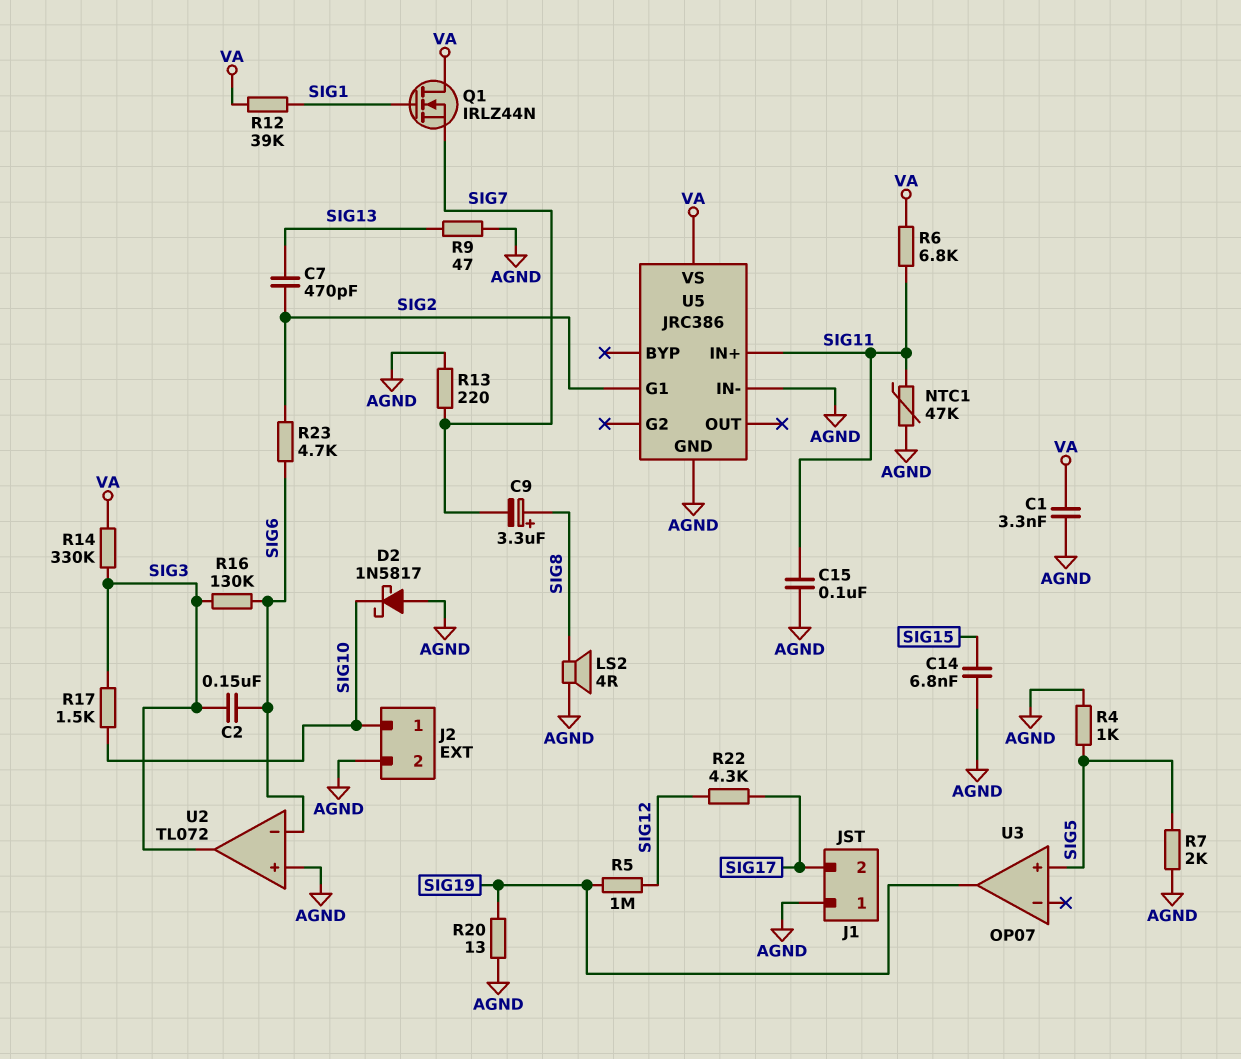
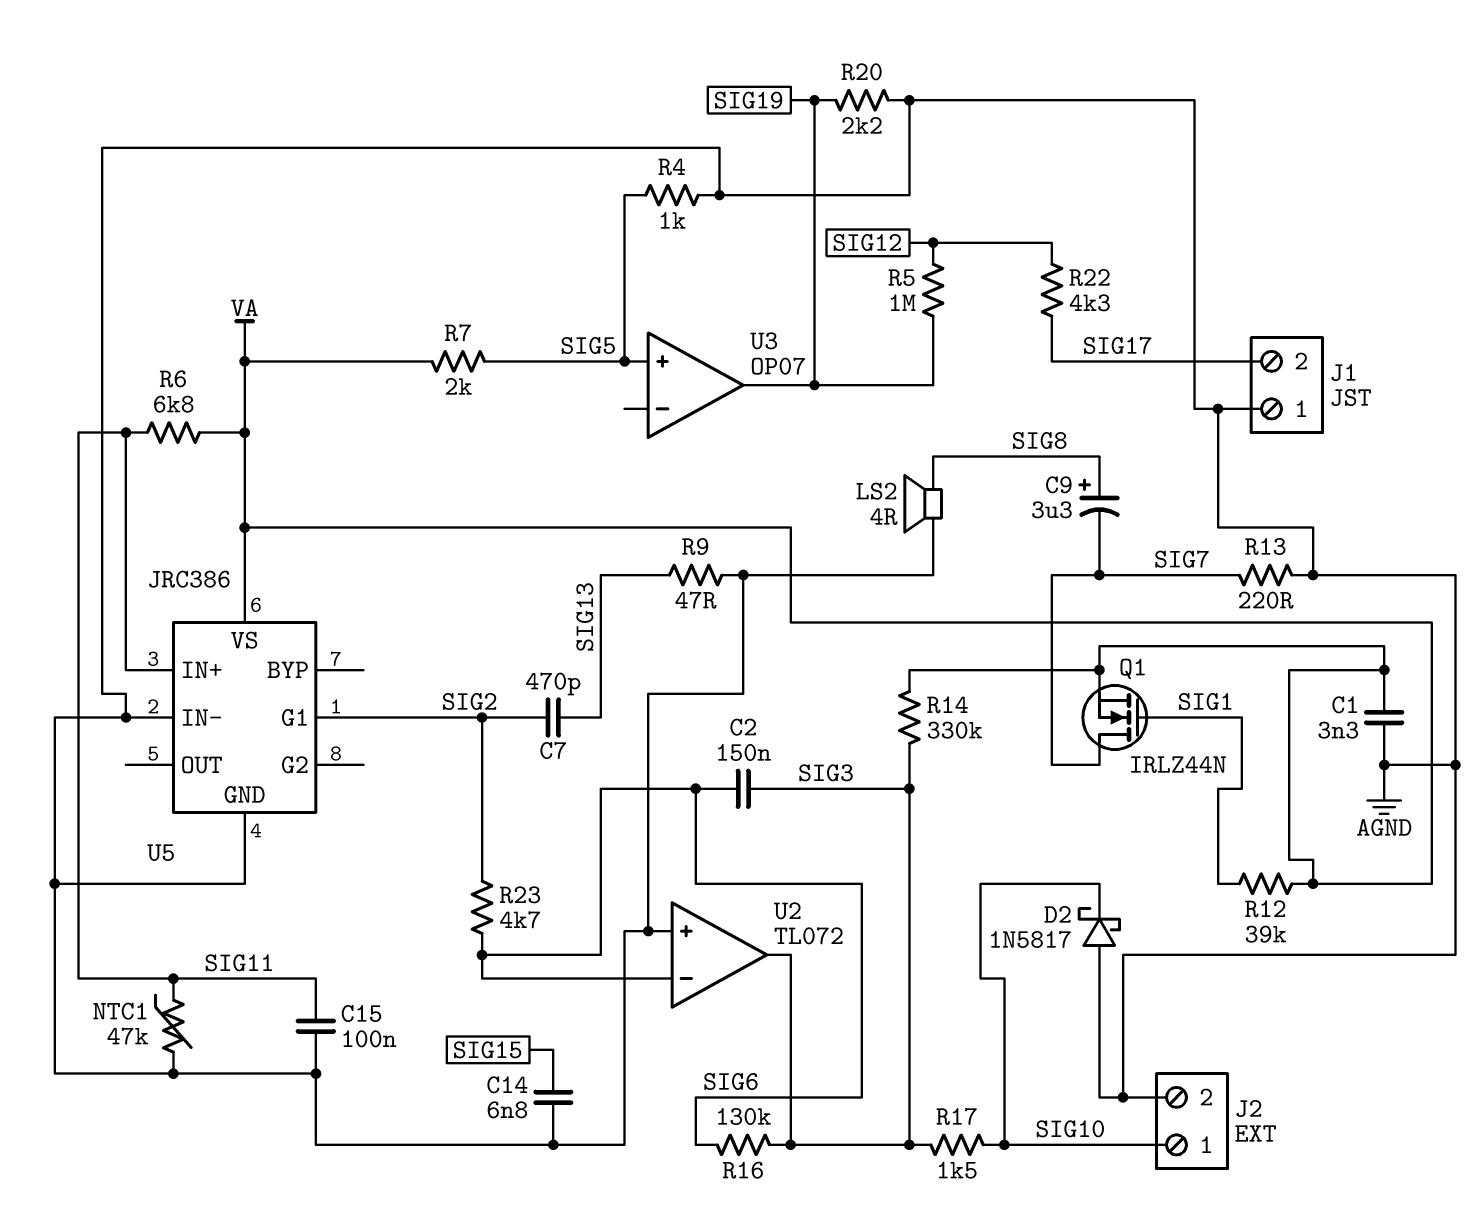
Q1: NMOS IRLZ44N (G SIG1, D VA, S SIG7) -> NMOS IRLZ44N (G SIG1, D SIG7, S VA)
R7: 2k (AGND, SIG5) -> 2k (SIG5, VA)
R20: 13 (AGND, SIG19) -> 2.2k (AGND, SIG19)

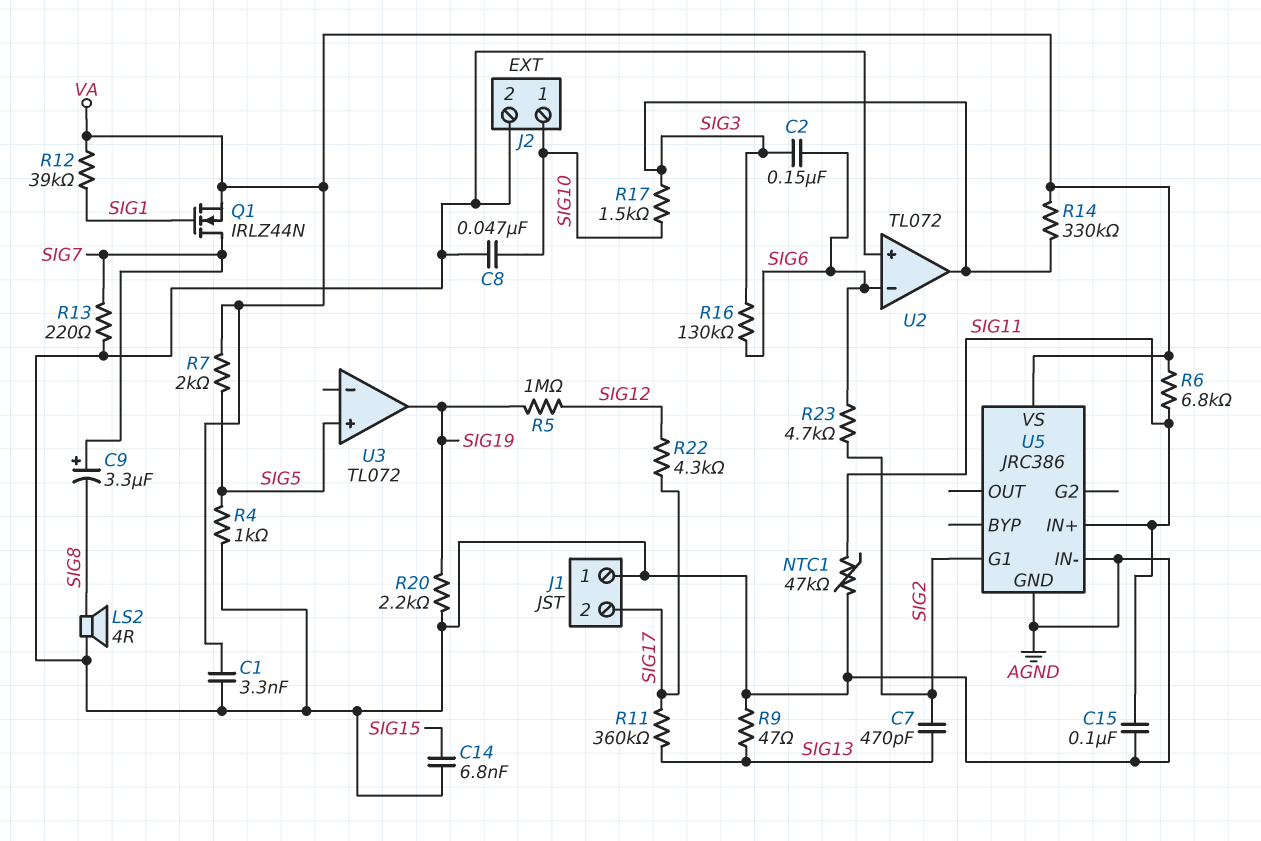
C8: none -> 47nF (AGND, SIG10)
C9: 3.3uF (plus SIG8, minus SIG7) -> 3.3uF (plus SIG7, minus SIG8)
D2: schottky 1N5817 (A AGND, K SIG10) -> none
R11: none -> 360k (SIG13, SIG17)
U3: OP07 -> TL072

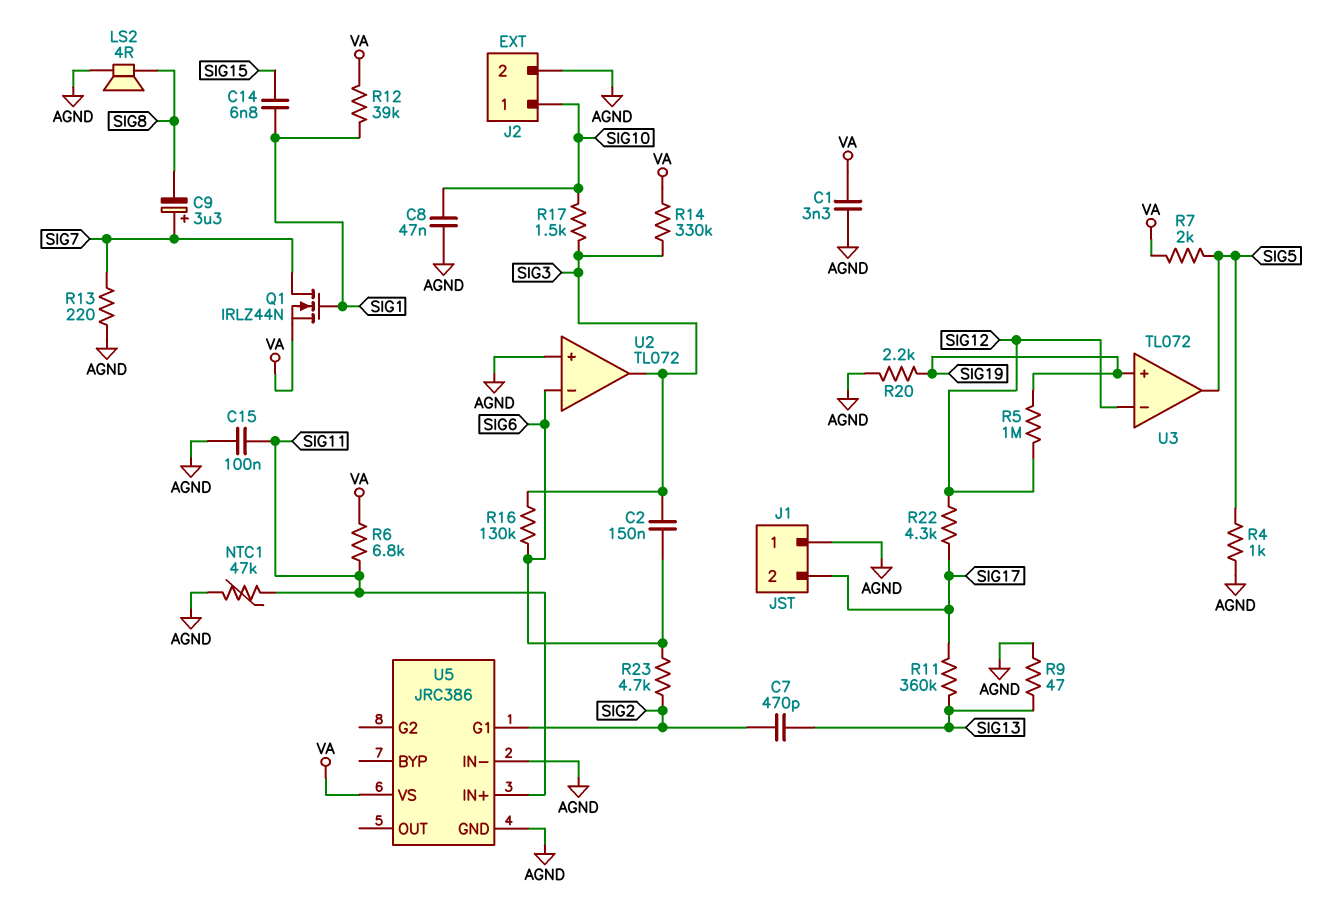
C14: 6.8nF (AGND, SIG15) -> 6.8nF (SIG1, SIG15)
U3 pin in+: SIG5 -> SIG19
U3 pin in-: none -> SIG12
U3 pin out: SIG19 -> SIG5

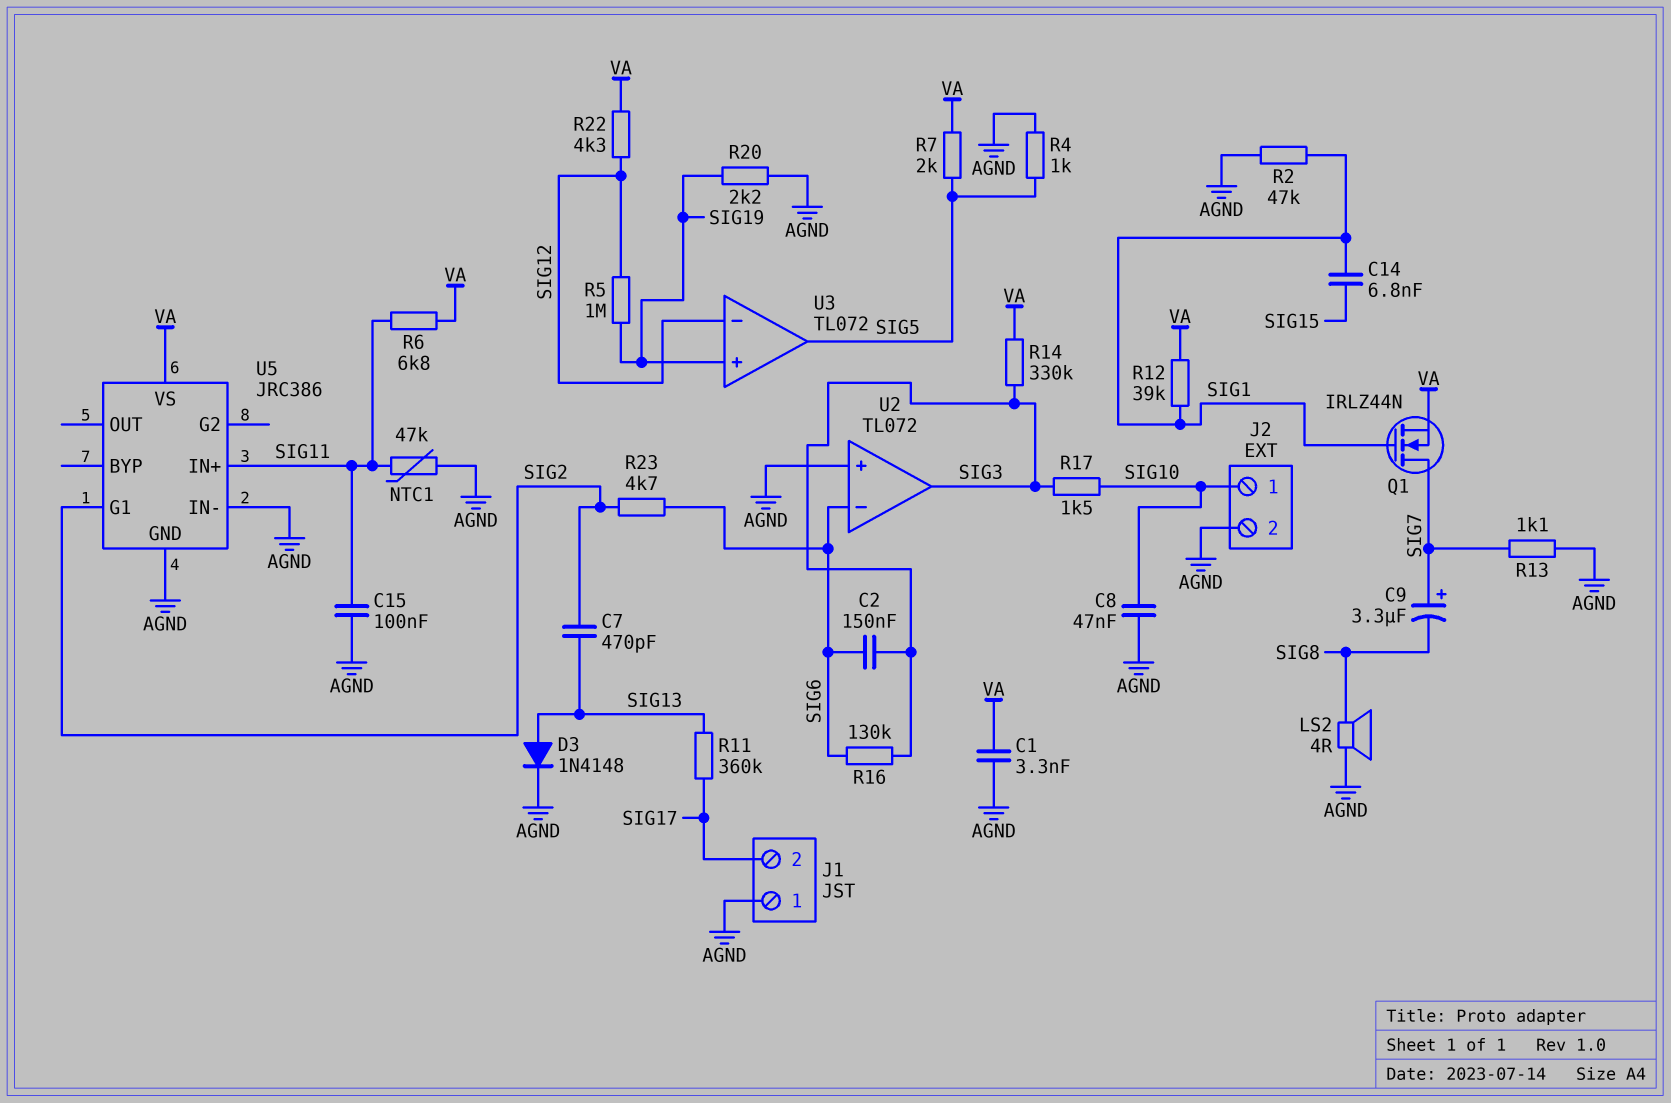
D3: none -> diode 1N4148 (A SIG13, K AGND)
R2: none -> 47k (AGND, SIG1)
R9: 47 (AGND, SIG13) -> none
R13: 220 (AGND, SIG7) -> 1.1k (AGND, SIG7)
R22: 4.3k (SIG12, SIG17) -> 4.3k (SIG12, VA)

